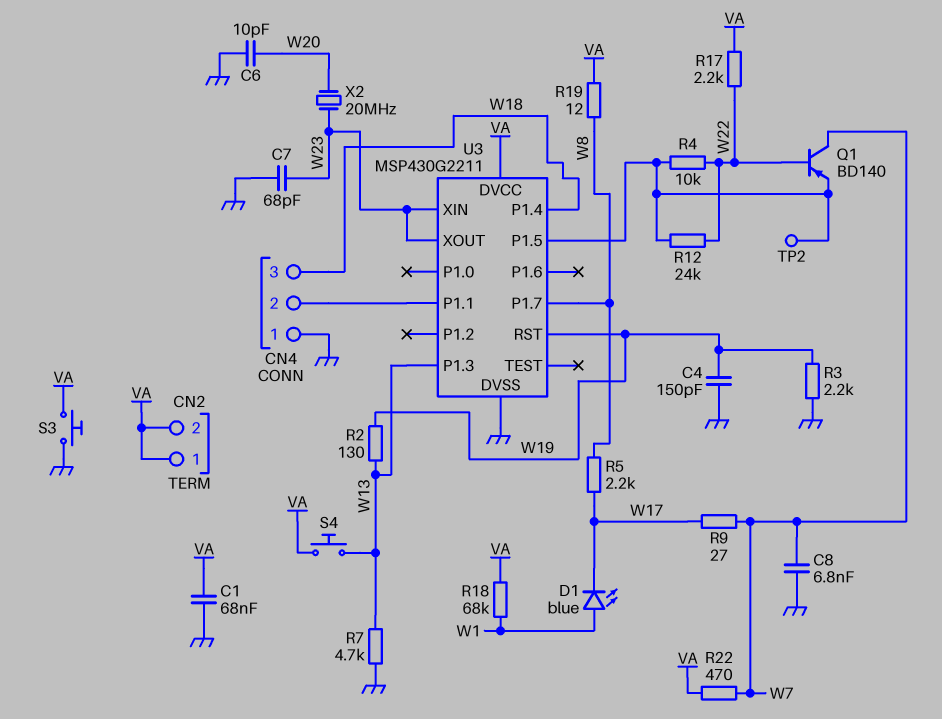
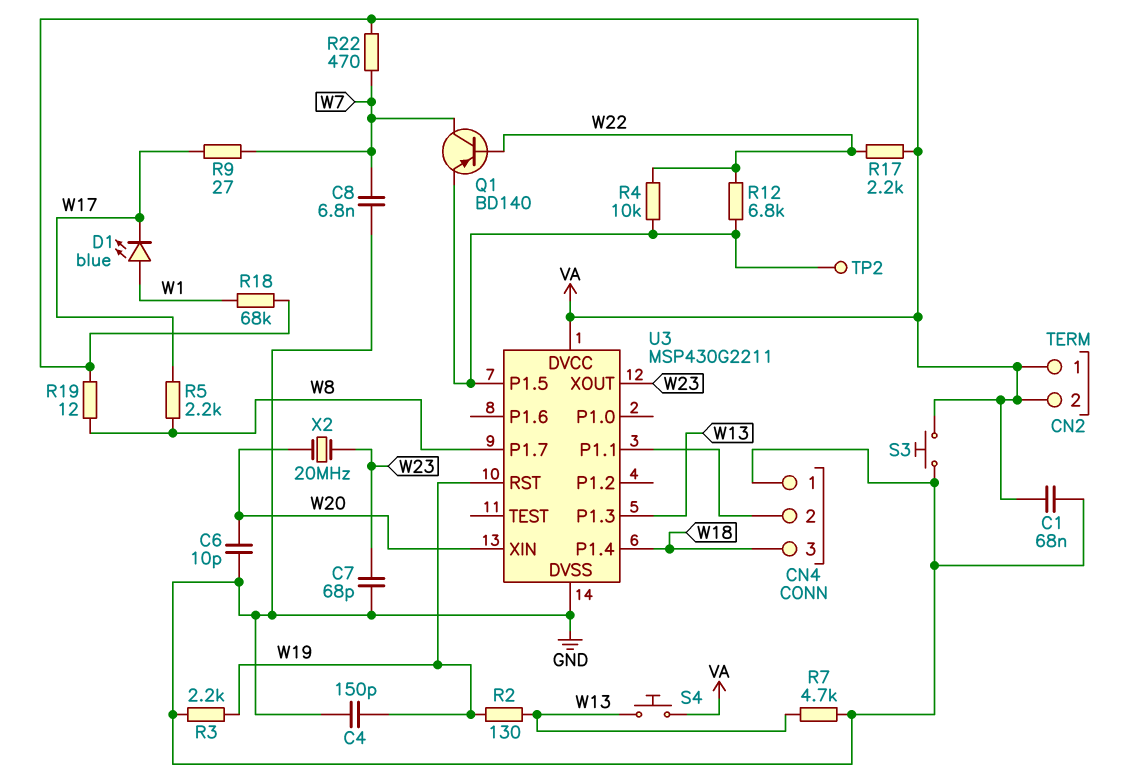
R12: 24k (U3/P1.5, W22) -> 6.8k (U3/P1.5, W22)
U3 pin XIN: W23 -> W20

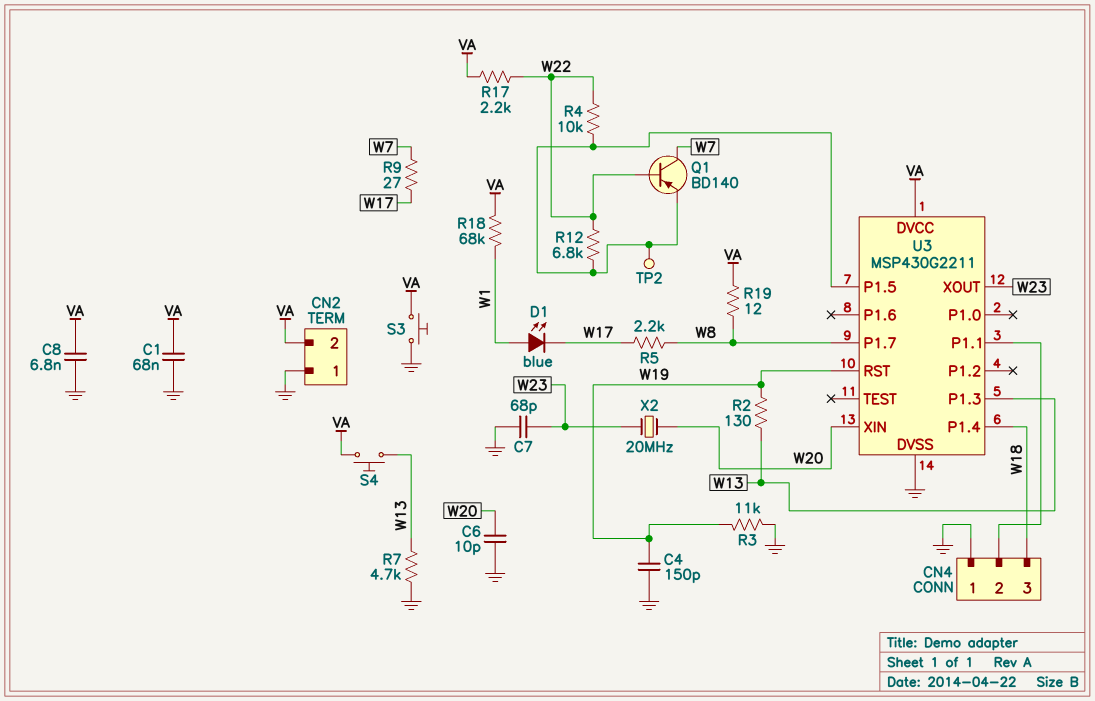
C8: 6.8nF (GND, W7) -> 6.8nF (GND, VA)
CN2 pin 1: VA -> GND
R3: 2.2k (GND, W19) -> 11k (GND, W19)
R22: 470 (VA, W7) -> none

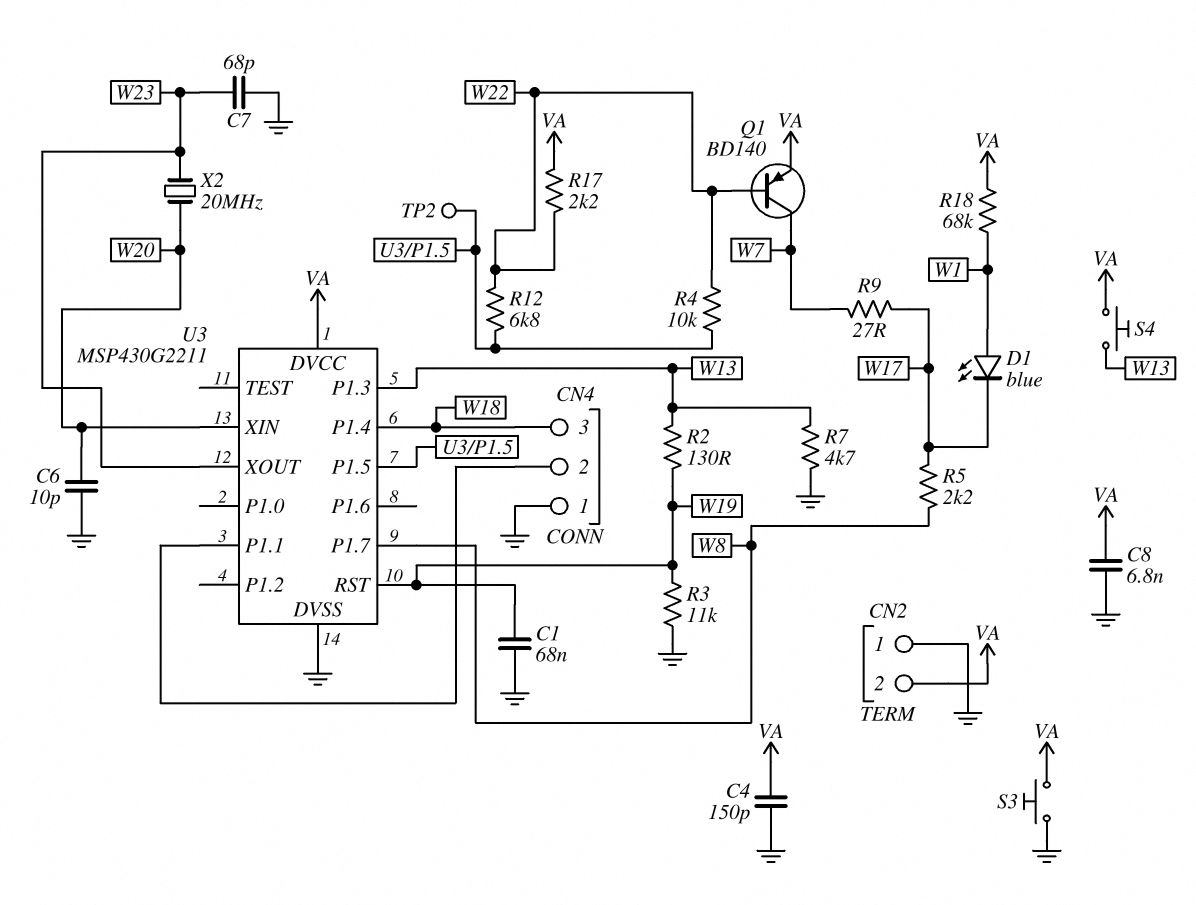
C1: 68nF (GND, VA) -> 68nF (GND, W19)
C4: 150pF (GND, W19) -> 150pF (GND, VA)
Q1: PNP BD140 (B W22, C W7, E U3/P1.5) -> PNP BD140 (B W22, C W7, E VA)
R19: 12 (VA, W8) -> none

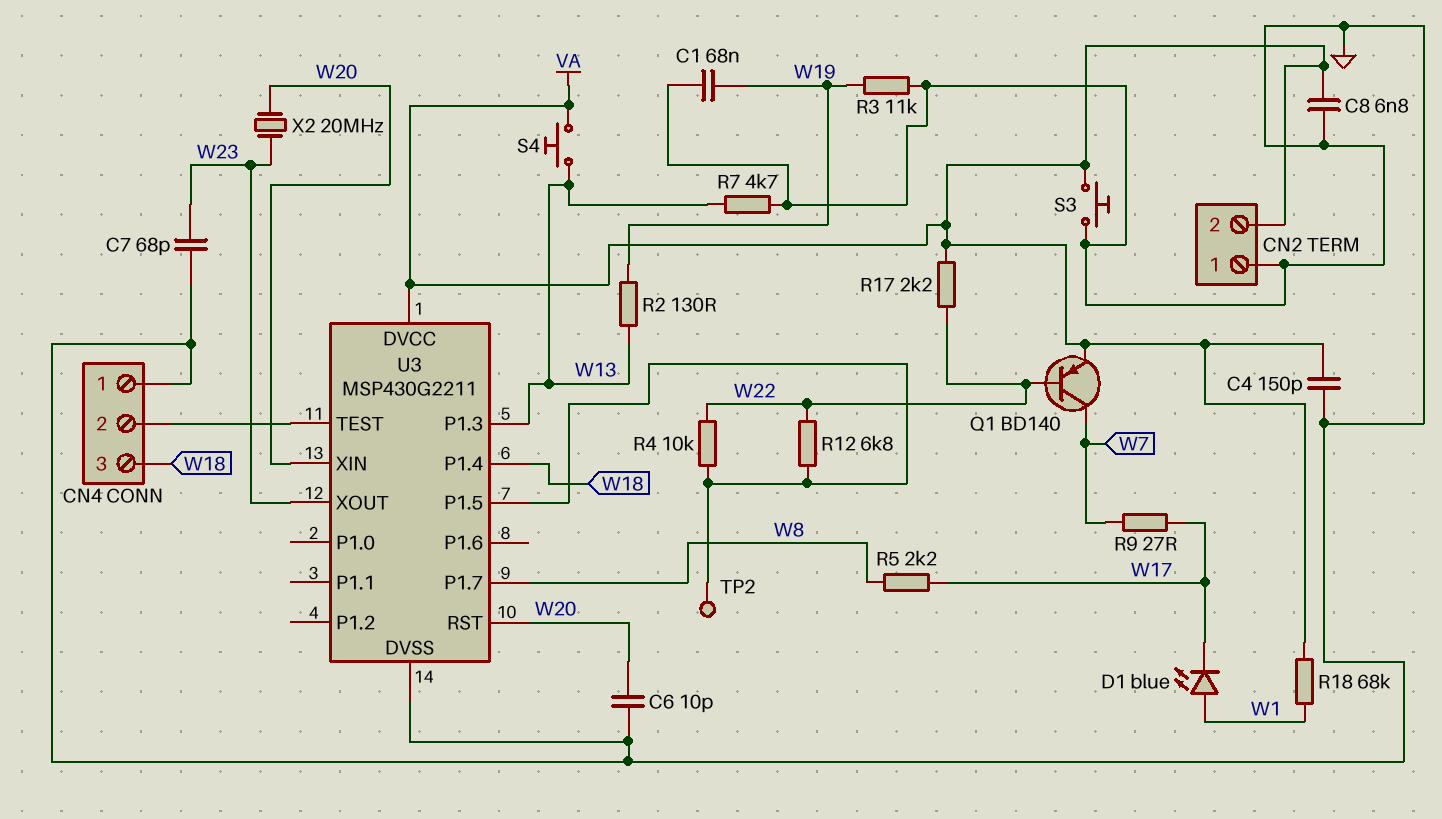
U3 pin P1.1: CN4/2 -> none
U3 pin RST: W19 -> W20
U3 pin TEST: none -> CN4/2

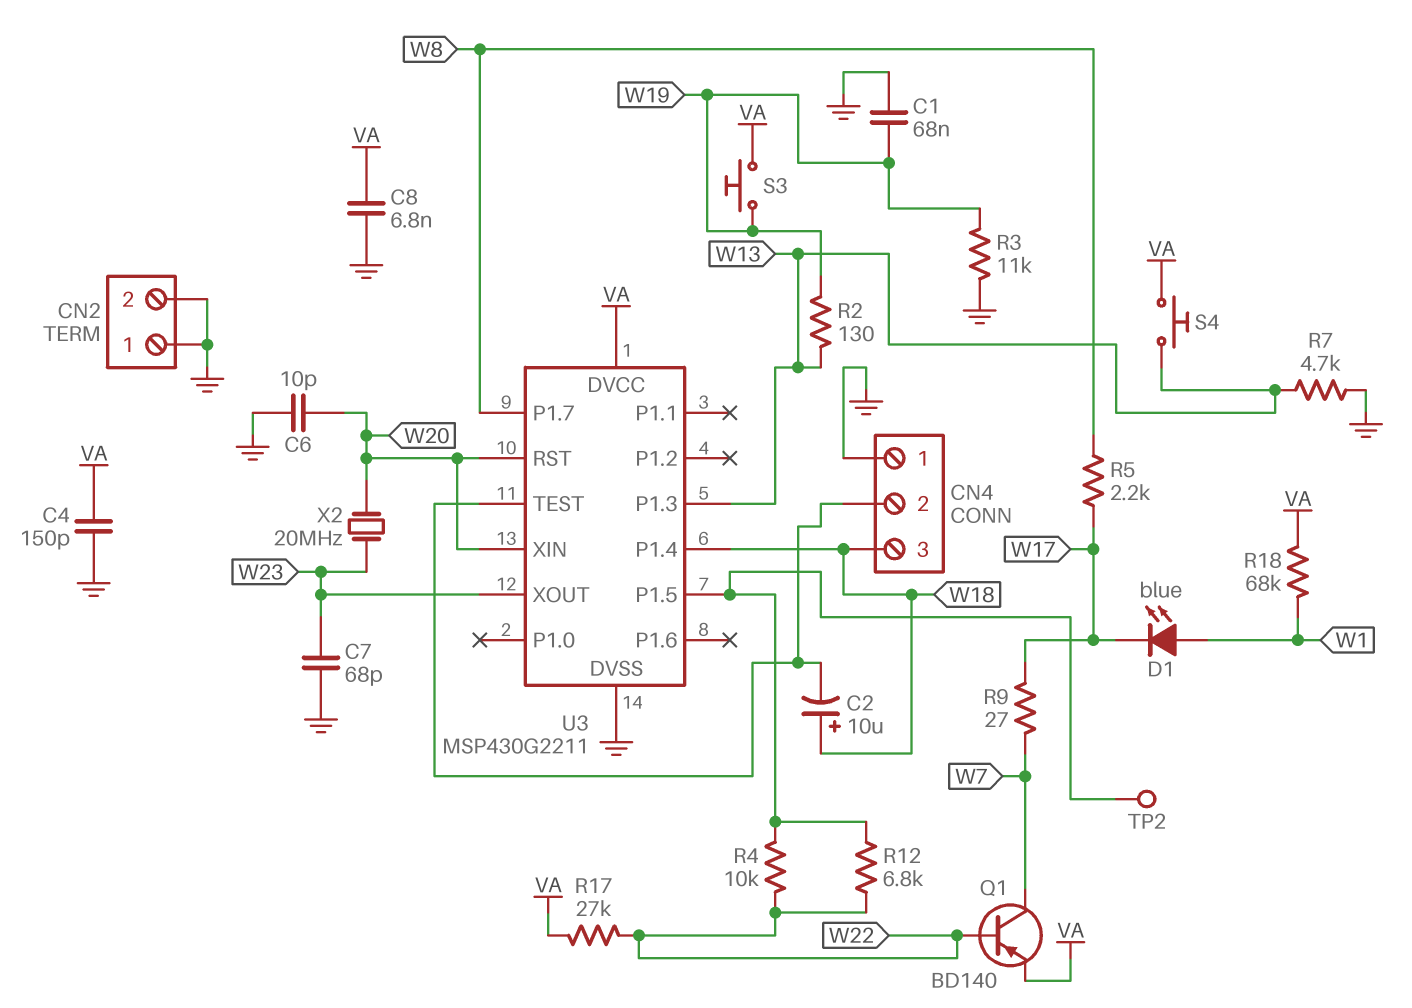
C2: none -> 10uF (plus W18, minus CN4/2)
CN2 pin 2: VA -> GND
R17: 2.2k (VA, W22) -> 27k (VA, W22)
S3: button (GND, VA) -> button (VA, W19)

